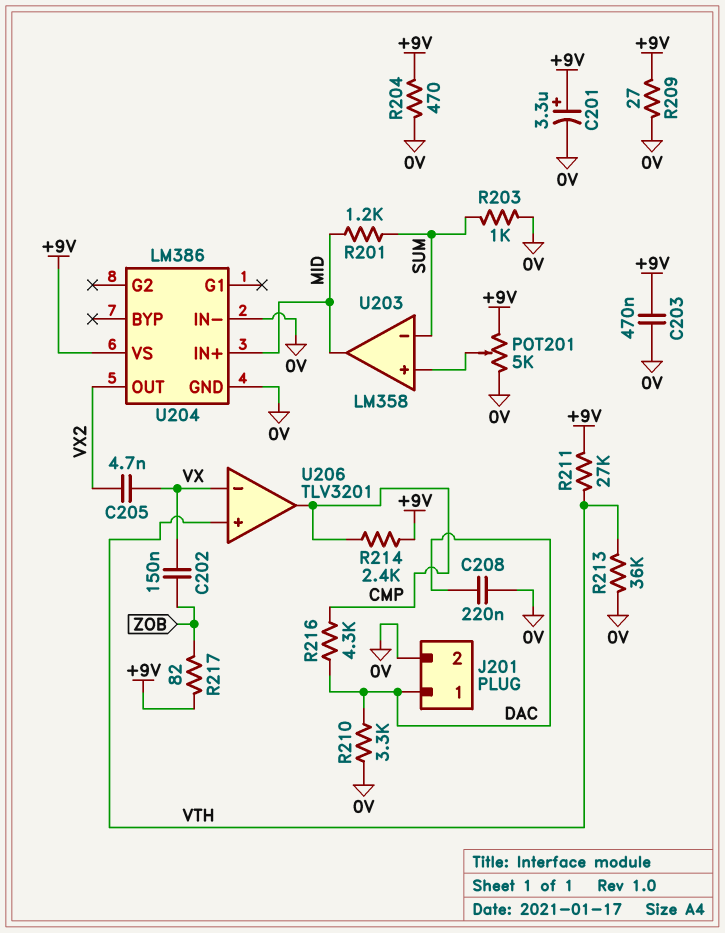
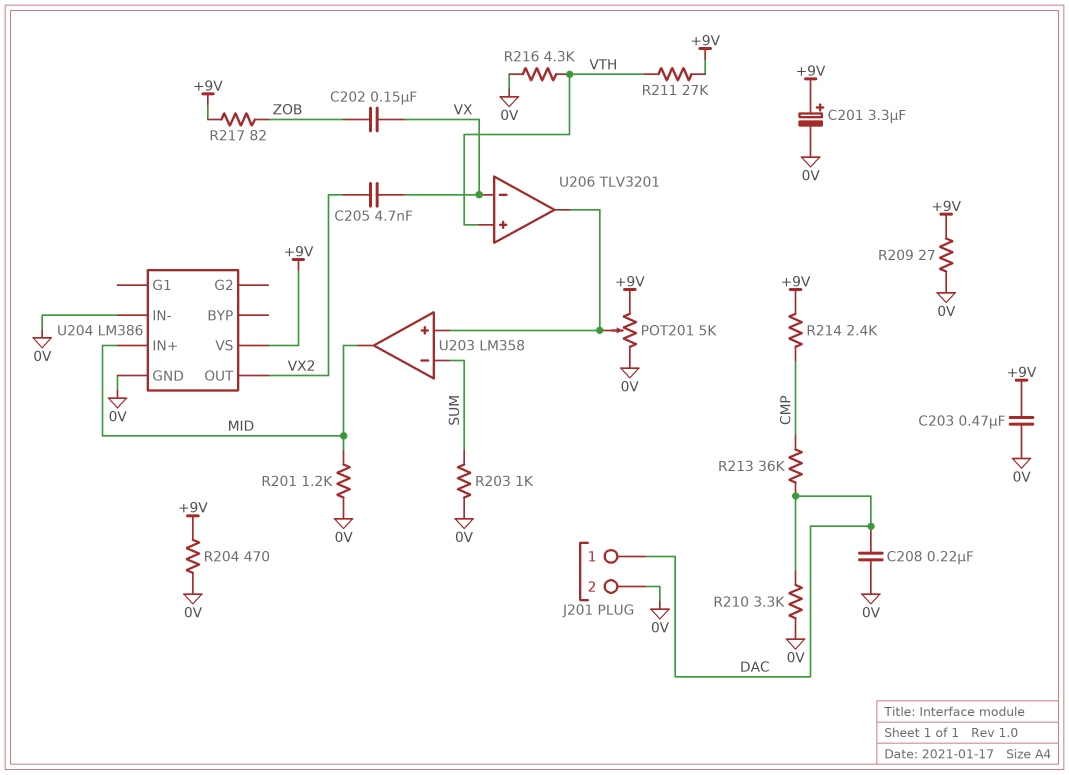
R201: 1.2k (MID, SUM) -> 1.2k (0V, MID)
R213: 36k (0V, VTH) -> 36k (CMP, DAC)
R216: 4.3k (CMP, DAC) -> 4.3k (0V, VTH)
U206 pin out: CMP -> U203/in+

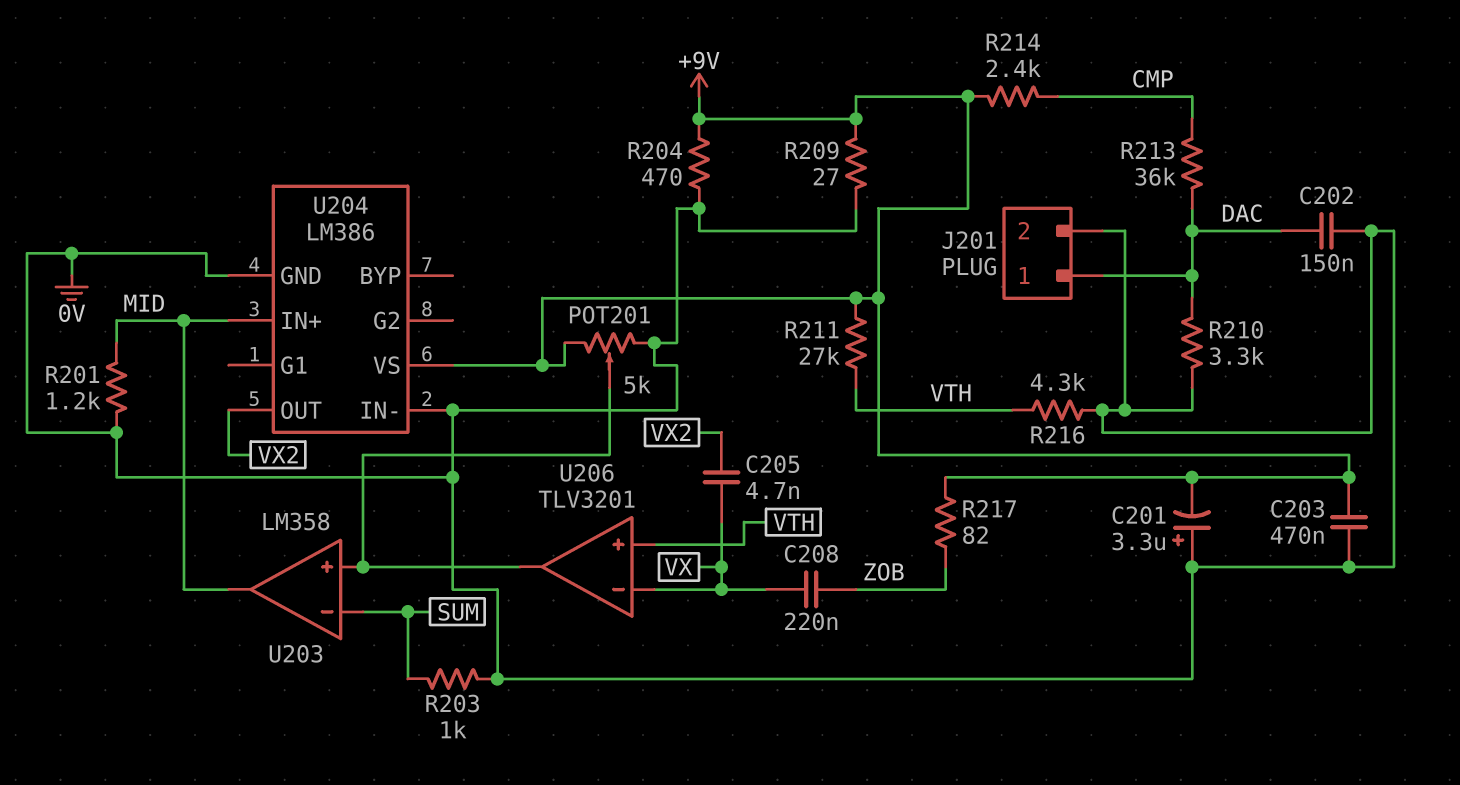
C201: 3.3uF (plus +9V, minus 0V) -> 3.3uF (plus 0V, minus +9V)
C202: 150nF (VX, ZOB) -> 150nF (0V, DAC)
C208: 220nF (0V, DAC) -> 220nF (VX, ZOB)

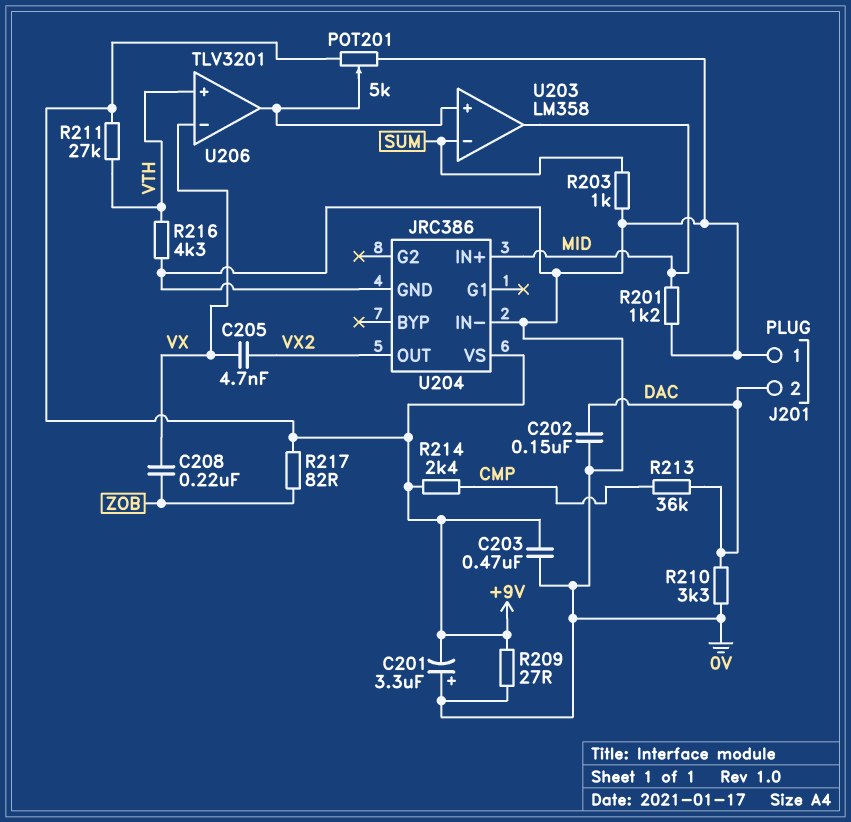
J201 pin 1: DAC -> 0V
J201 pin 2: 0V -> DAC
R204: 470 (+9V, 0V) -> none
U204: LM386 -> JRC386

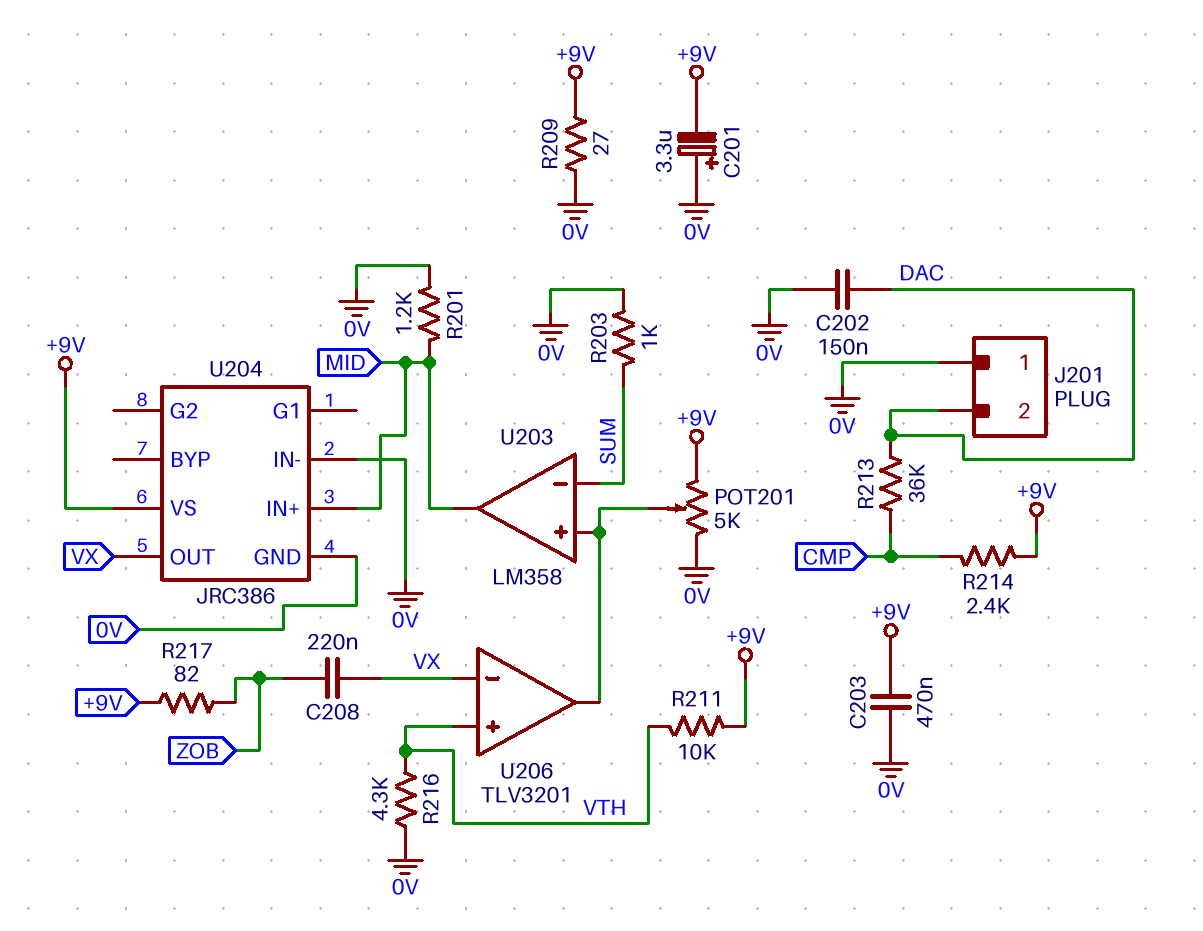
C205: 4.7nF (VX, VX2) -> none
R210: 3.3k (0V, DAC) -> none
R211: 27k (+9V, VTH) -> 10k (+9V, VTH)
U204 pin OUT: VX2 -> VX

